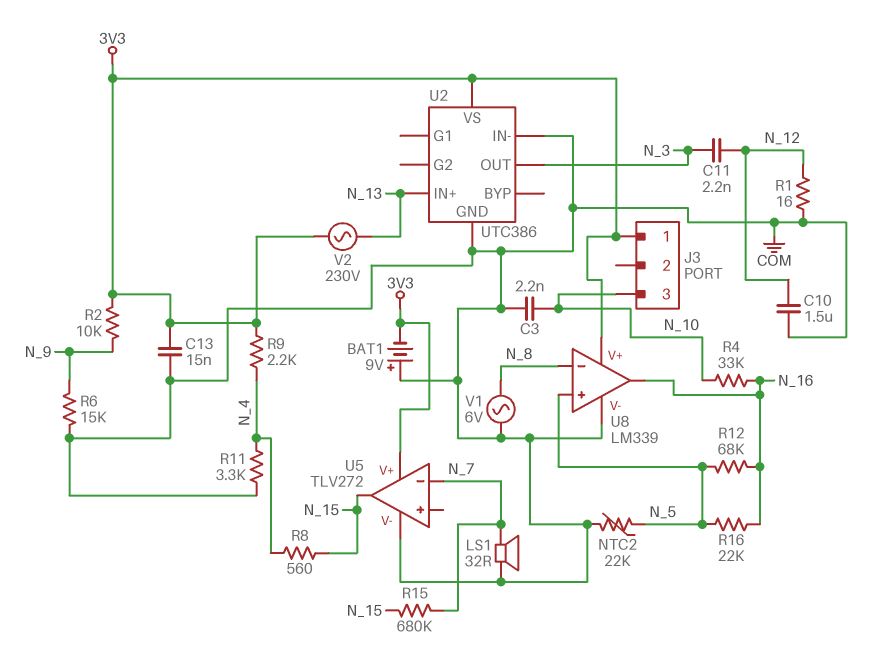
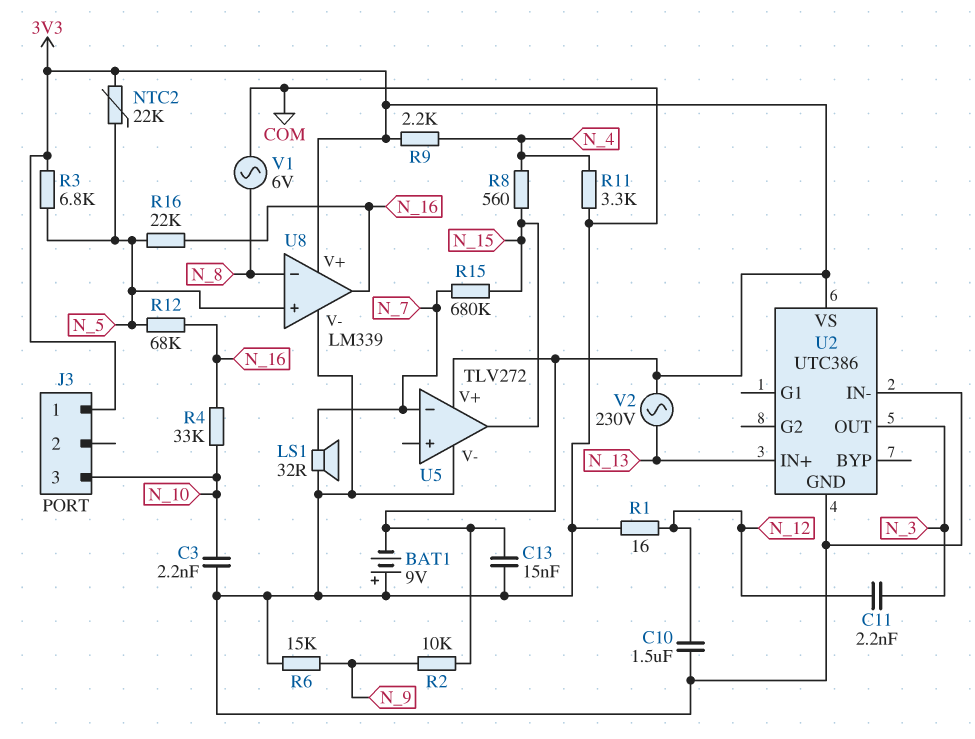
NTC2: 22k (COM, N_5) -> 22k (3V3, N_5)
R3: none -> 6.8k (3V3, N_5)

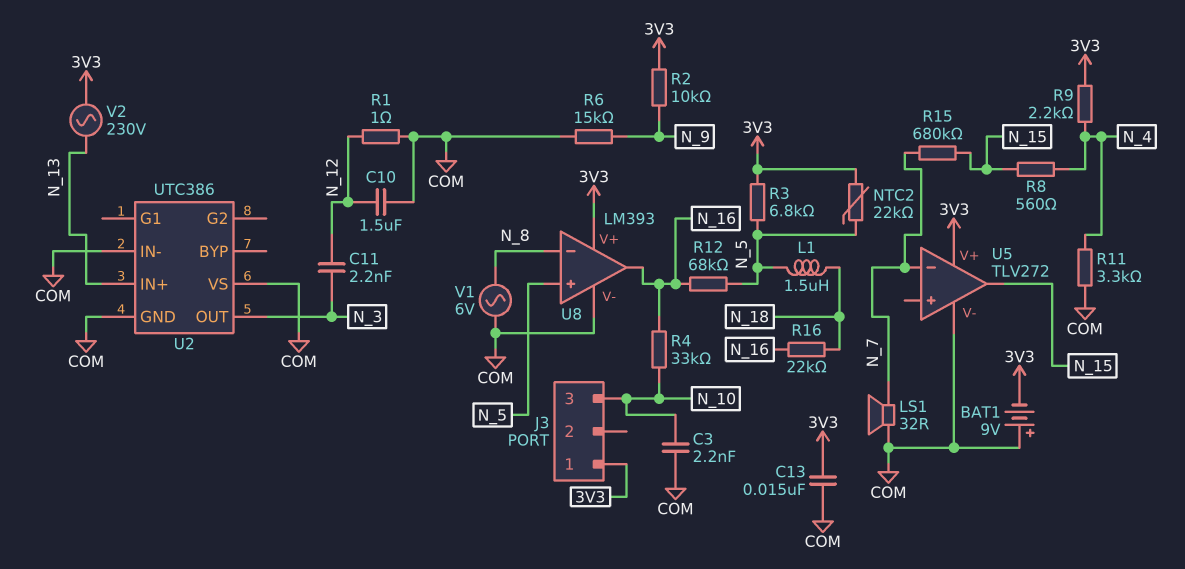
L1: none -> 1.5uH (N_5, N_18)
R1: 16 (COM, N_12) -> 1 (COM, N_12)
R16: 22k (N_5, N_16) -> 22k (N_16, N_18)
U2 pin VS: 3V3 -> COM
U8: LM339 -> LM393

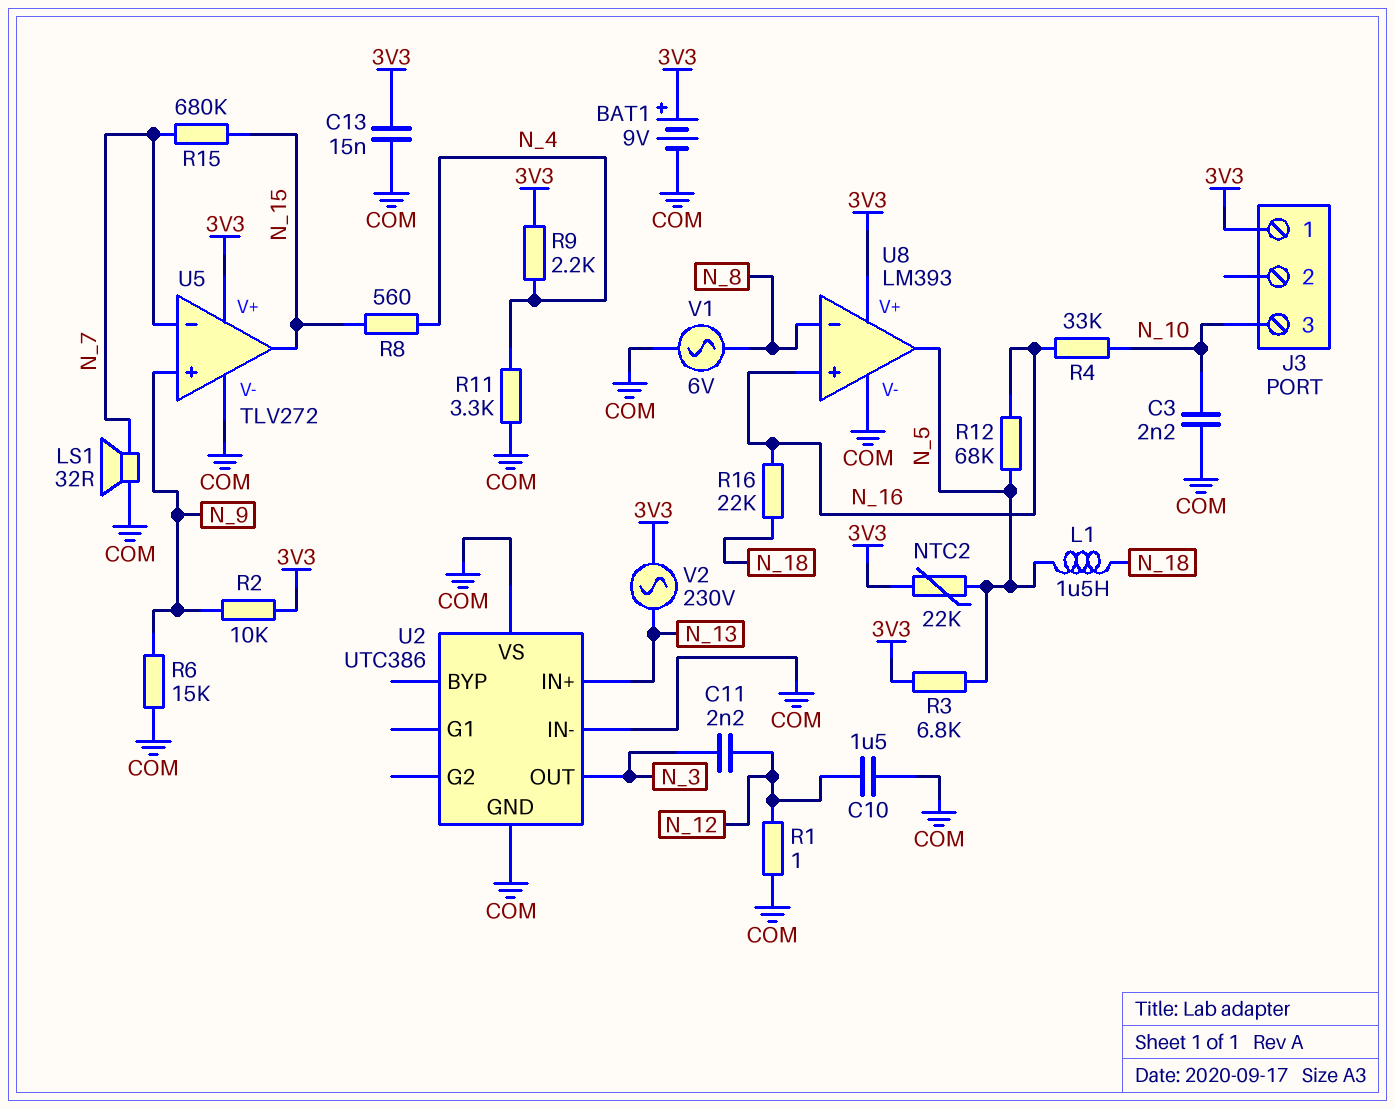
BAT1: 9V (plus COM, minus 3V3) -> 9V (plus 3V3, minus COM)
U5 pin in+: none -> N_9
U8 pin in+: N_5 -> N_16
U8 pin out: N_16 -> N_5

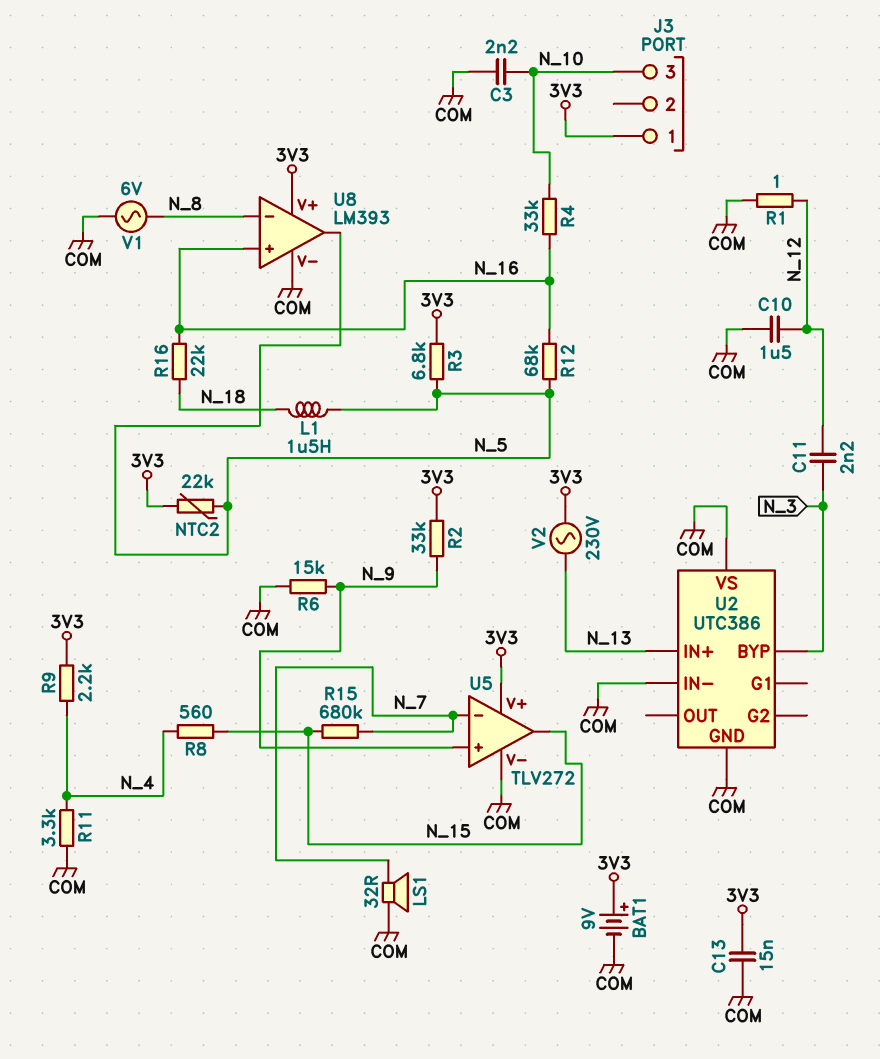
R2: 10k (3V3, N_9) -> 33k (3V3, N_9)
U2 pin BYP: none -> N_3
U2 pin OUT: N_3 -> none

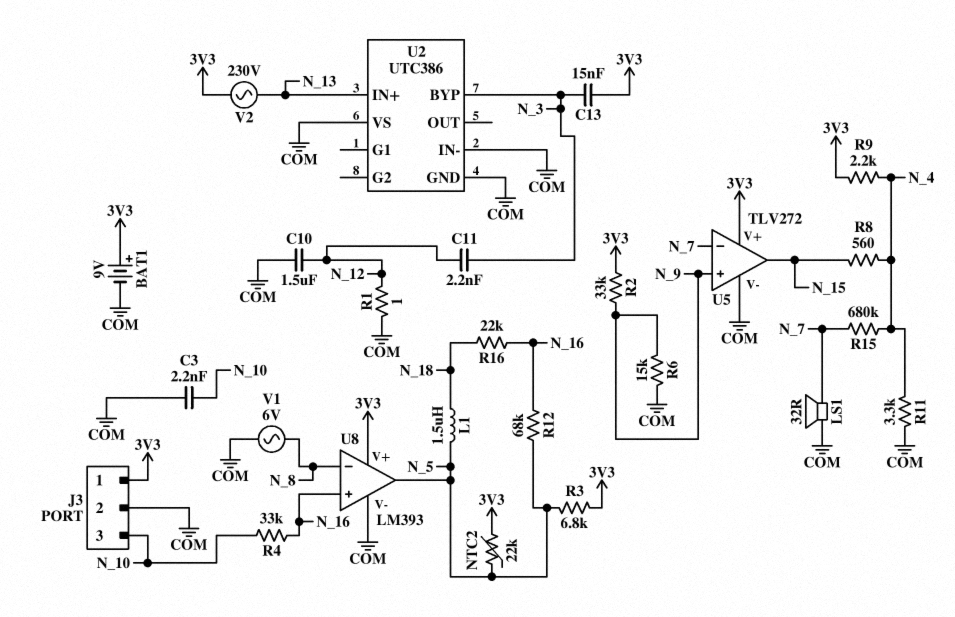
C13: 15nF (3V3, COM) -> 15nF (3V3, N_3)
J3 pin 2: none -> COM
R15: 680k (N_7, N_15) -> 680k (N_4, N_7)

